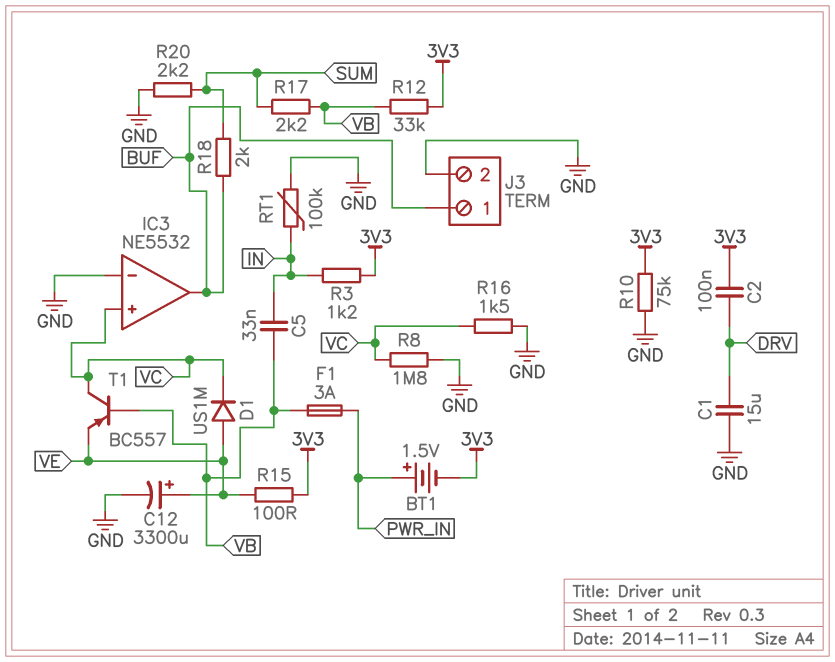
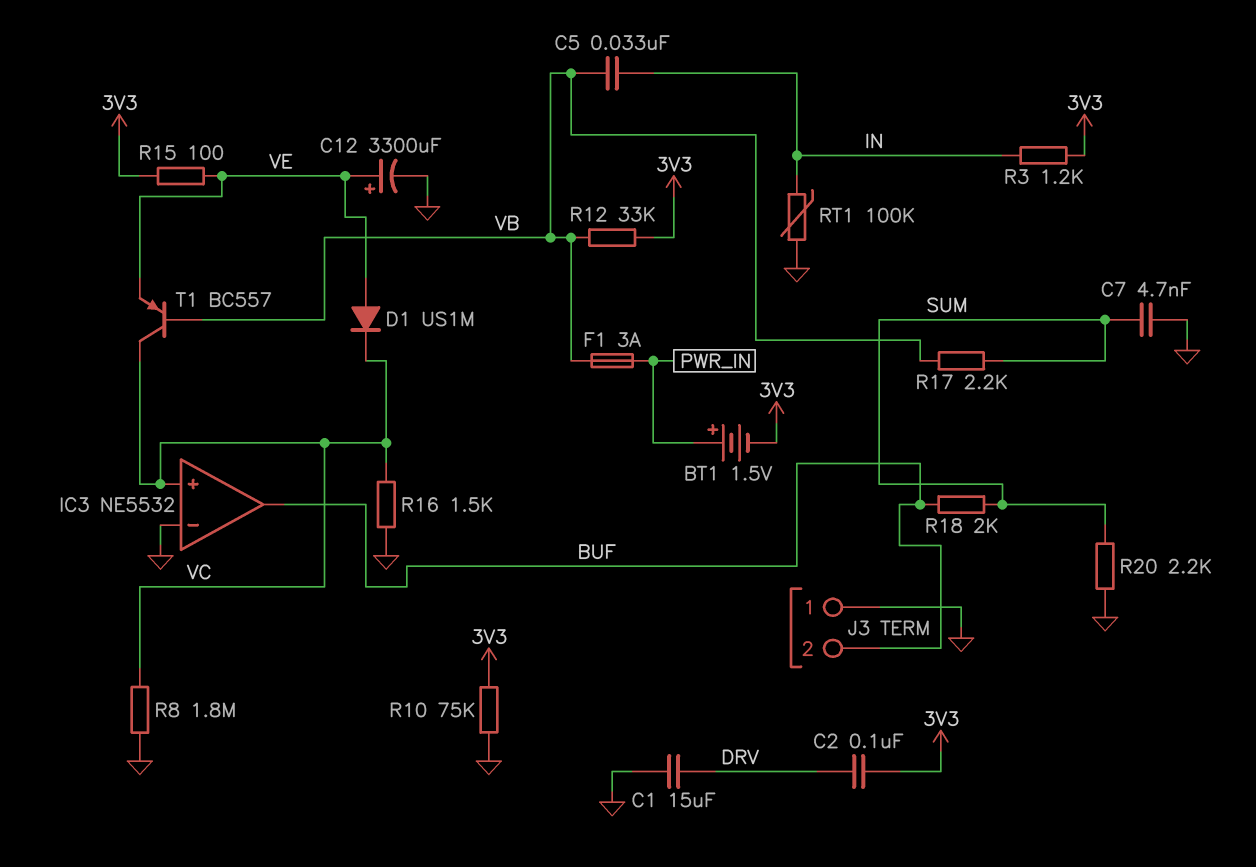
C7: none -> 4.7nF (GND, SUM)
J3 pin 1: BUF -> GND
J3 pin 2: GND -> BUF

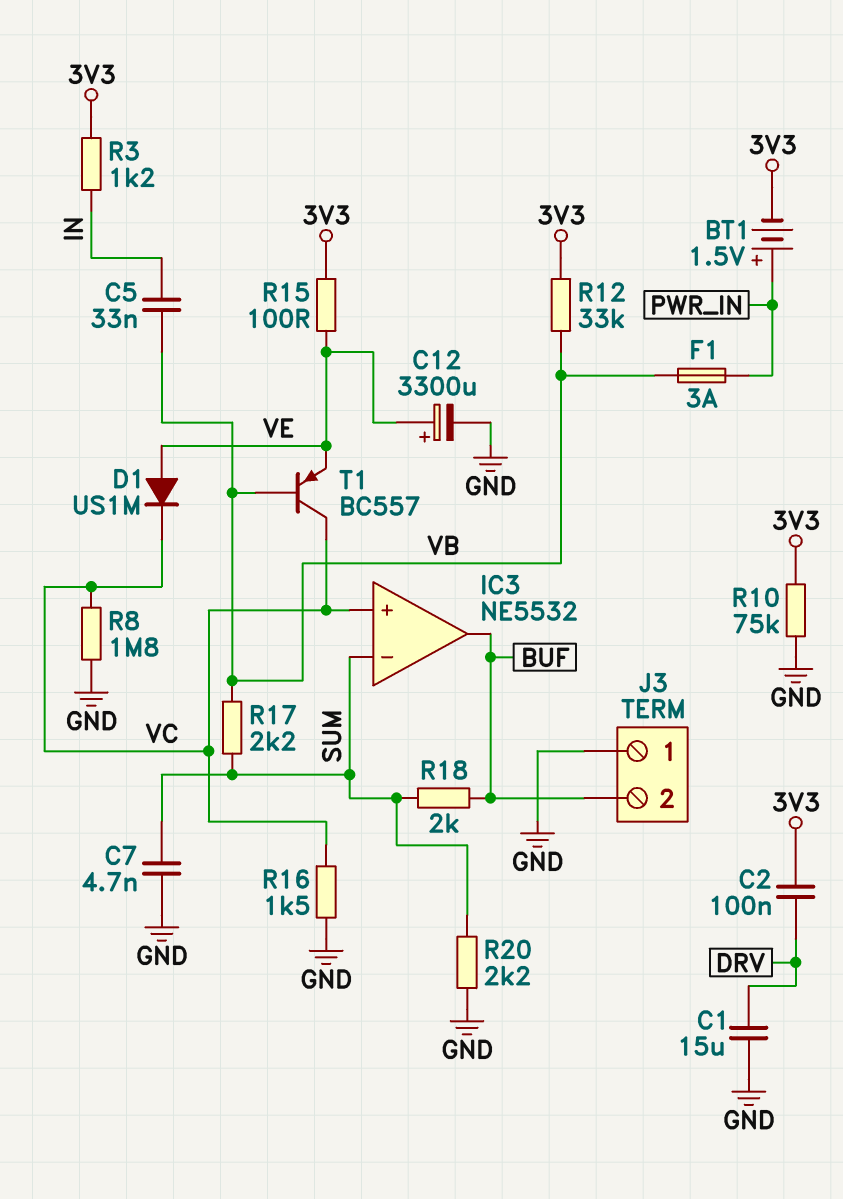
IC3 pin in-: GND -> SUM
RT1: 100k (GND, IN) -> none

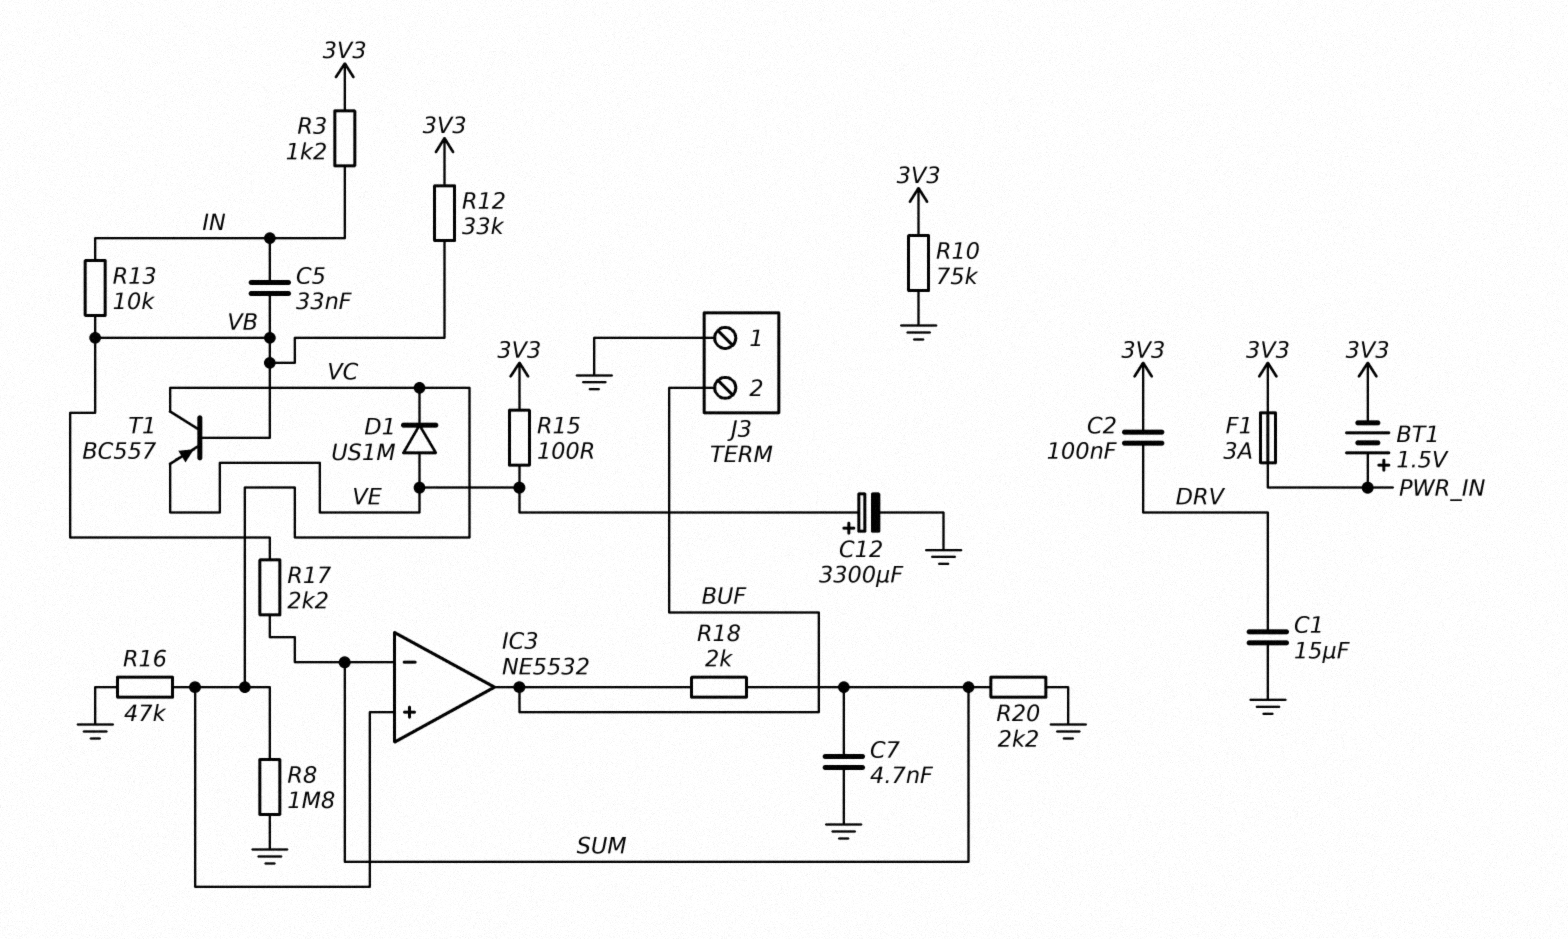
F1: 3A (PWR_IN, VB) -> 3A (3V3, PWR_IN)
R13: none -> 10k (IN, VB)
R16: 1.5k (GND, VC) -> 47k (GND, VC)

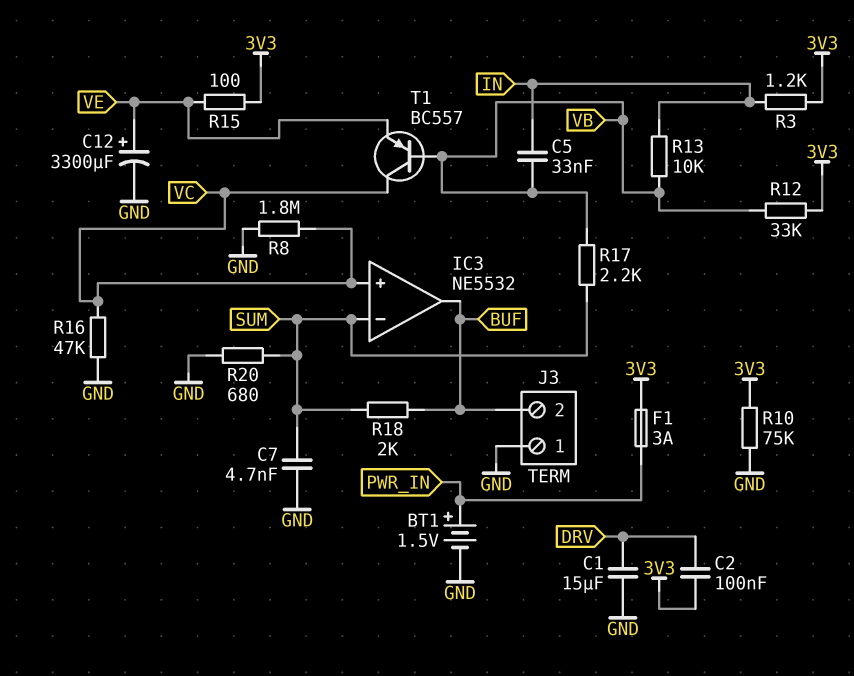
BT1: 1.5V (plus PWR_IN, minus 3V3) -> 1.5V (plus PWR_IN, minus GND)
D1: diode US1M (A VE, K VC) -> none
R20: 2.2k (GND, SUM) -> 680 (GND, SUM)

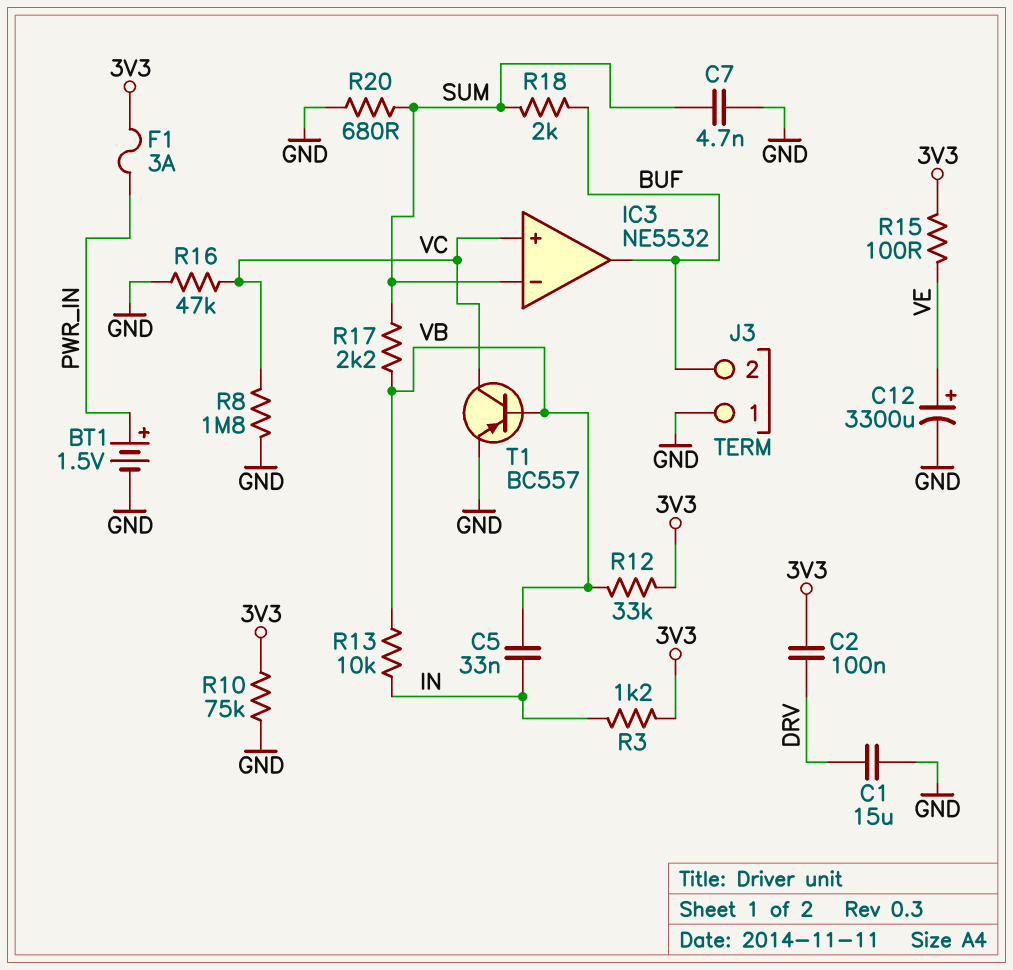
T1: PNP BC557 (B VB, C VC, E VE) -> PNP BC557 (B VB, C VC, E GND)

